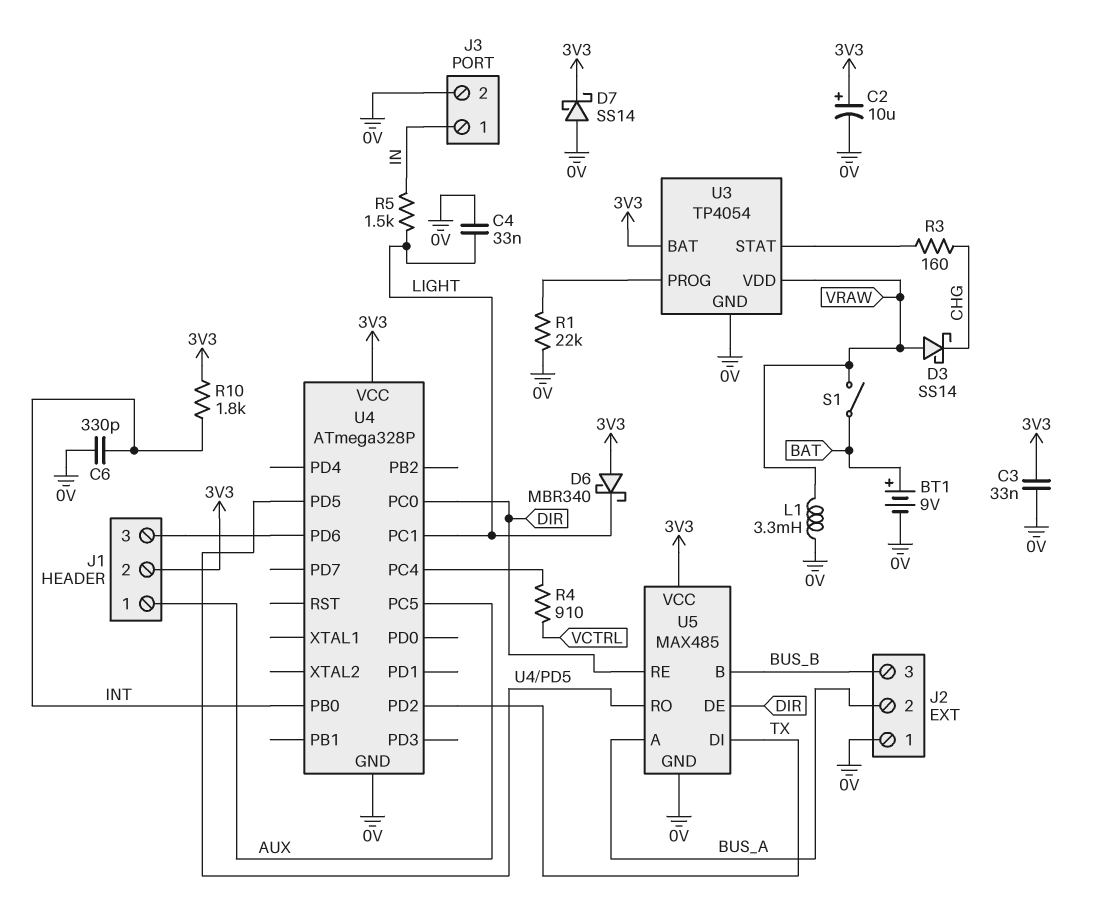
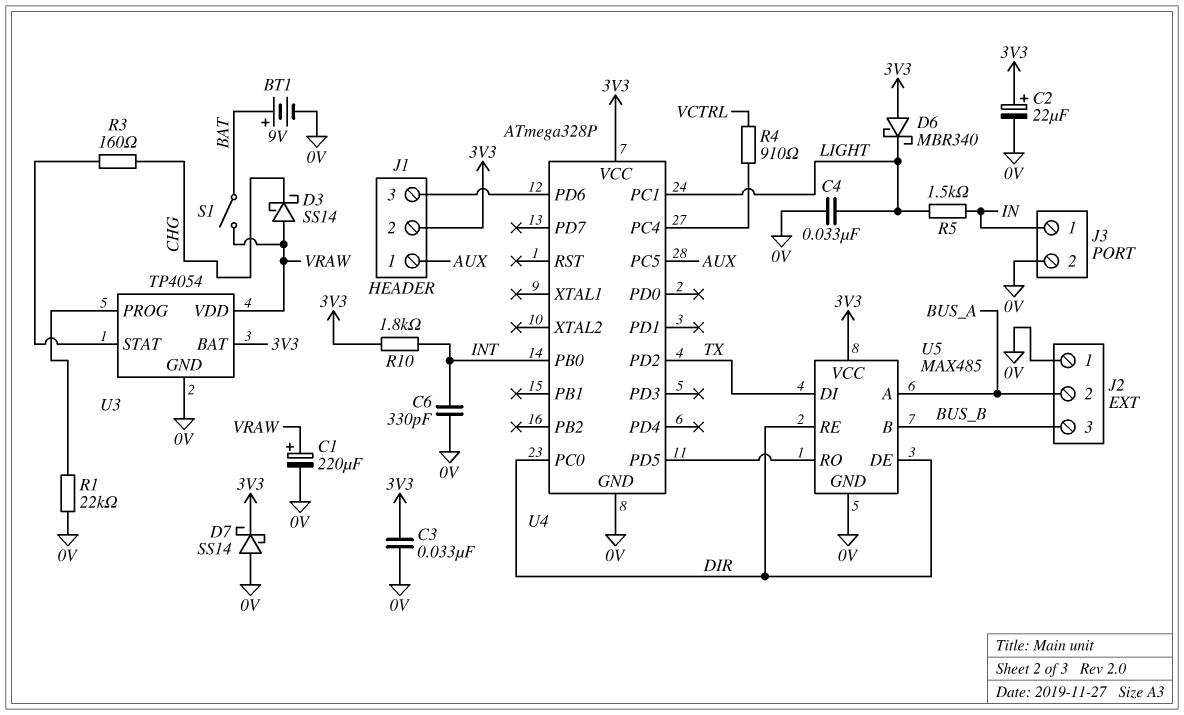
C1: none -> 220uF (plus VRAW, minus 0V)
C2: 10uF (plus 3V3, minus 0V) -> 22uF (plus 3V3, minus 0V)
L1: 3.3mH (0V, VRAW) -> none

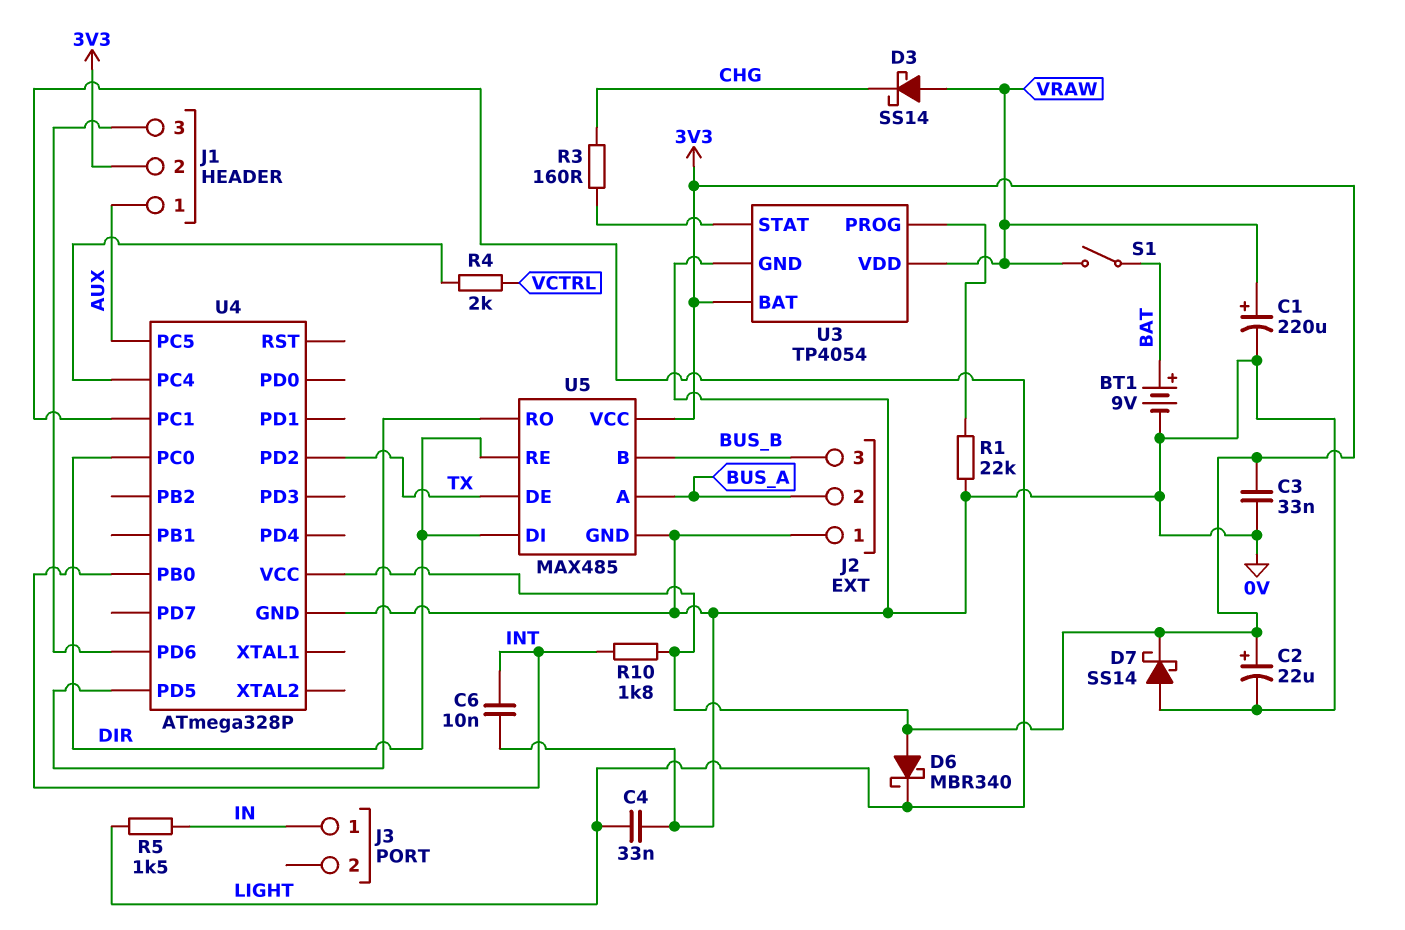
C6: 330pF (0V, INT) -> 10nF (0V, INT)
J3 pin 2: 0V -> none
R4: 910 (U4/PC4, VCTRL) -> 2k (U4/PC4, VCTRL)
U5 pin DE: DIR -> TX
U5 pin DI: TX -> DIR

